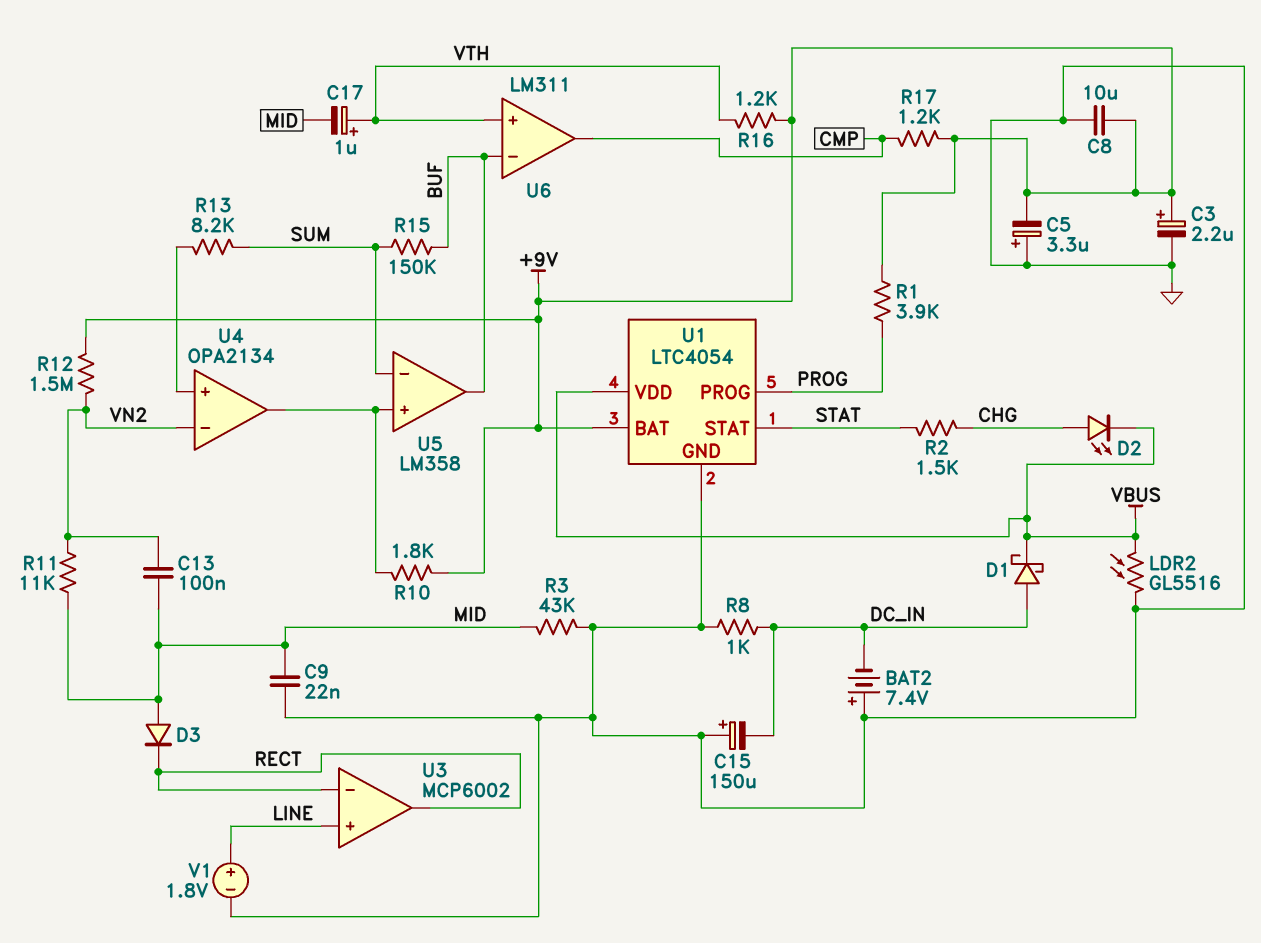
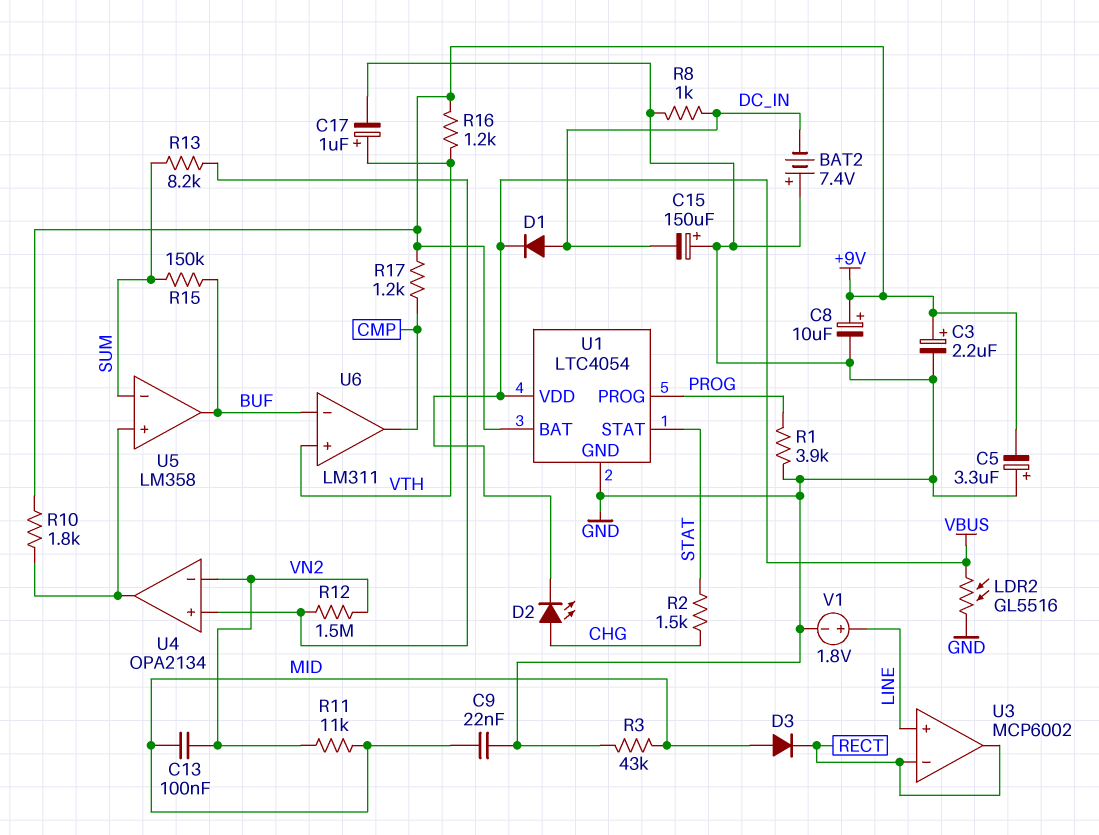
C8: 10uF (+9V, GND) -> 10uF (plus +9V, minus GND)
C17: 1uF (plus VTH, minus MID) -> 1uF (plus VTH, minus GND)
D1: schottky (A DC_IN, K VBUS) -> diode (A DC_IN, K VBUS)
R1: 3.9k (+9V, PROG) -> 3.9k (GND, PROG)
R12: 1.5M (+9V, VN2) -> 1.5M (U4/in+, VN2)

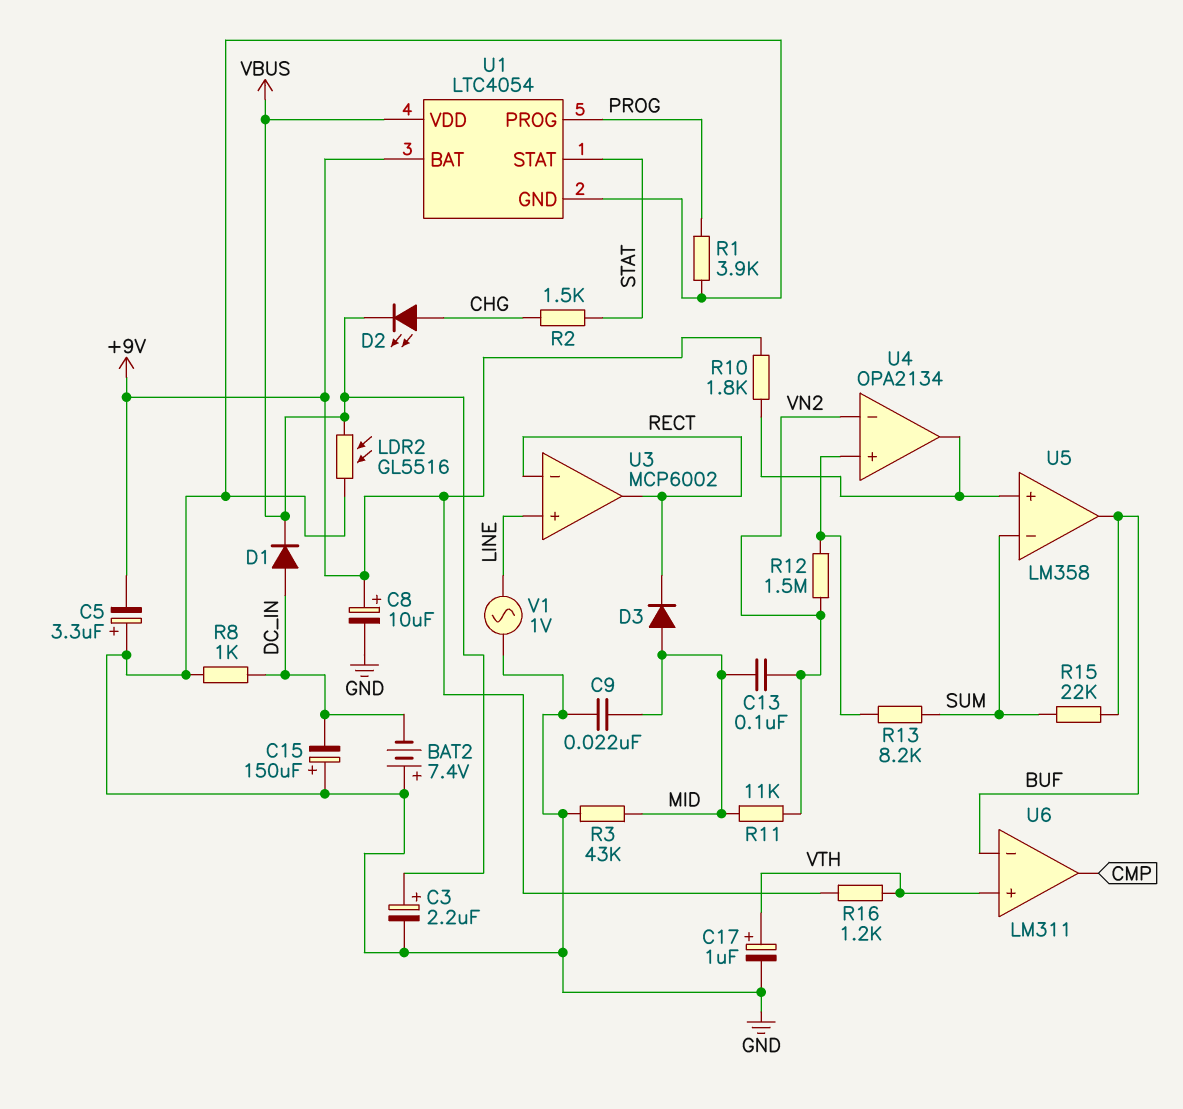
C3: 2.2uF (plus +9V, minus GND) -> 2.2uF (plus VBUS, minus GND)
R15: 150k (BUF, SUM) -> 22k (BUF, SUM)
R17: 1.2k (+9V, CMP) -> none
V1: 1.8V (plus LINE, minus GND) -> AC 1V (GND, LINE)

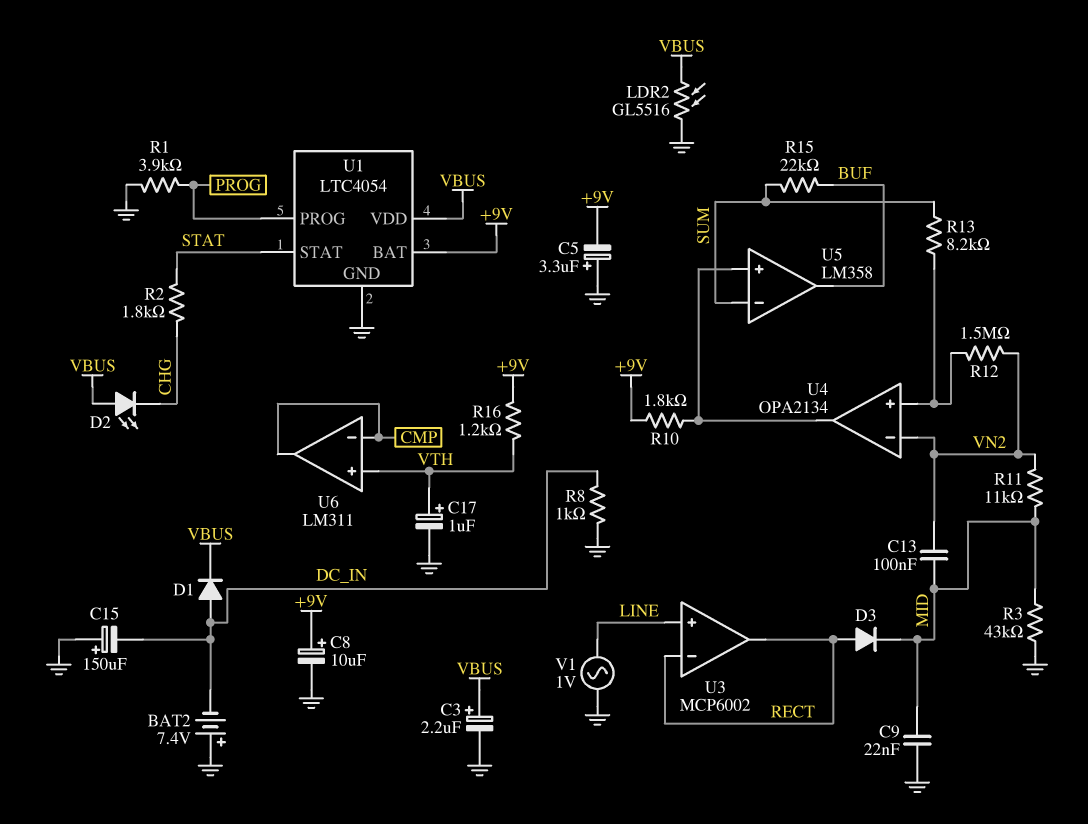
D2: LED (A CHG, K VBUS) -> LED (A VBUS, K CHG)
D3: diode (A MID, K RECT) -> diode (A RECT, K MID)
R2: 1.5k (CHG, STAT) -> 1.8k (CHG, STAT)
U6 pin in-: BUF -> CMP

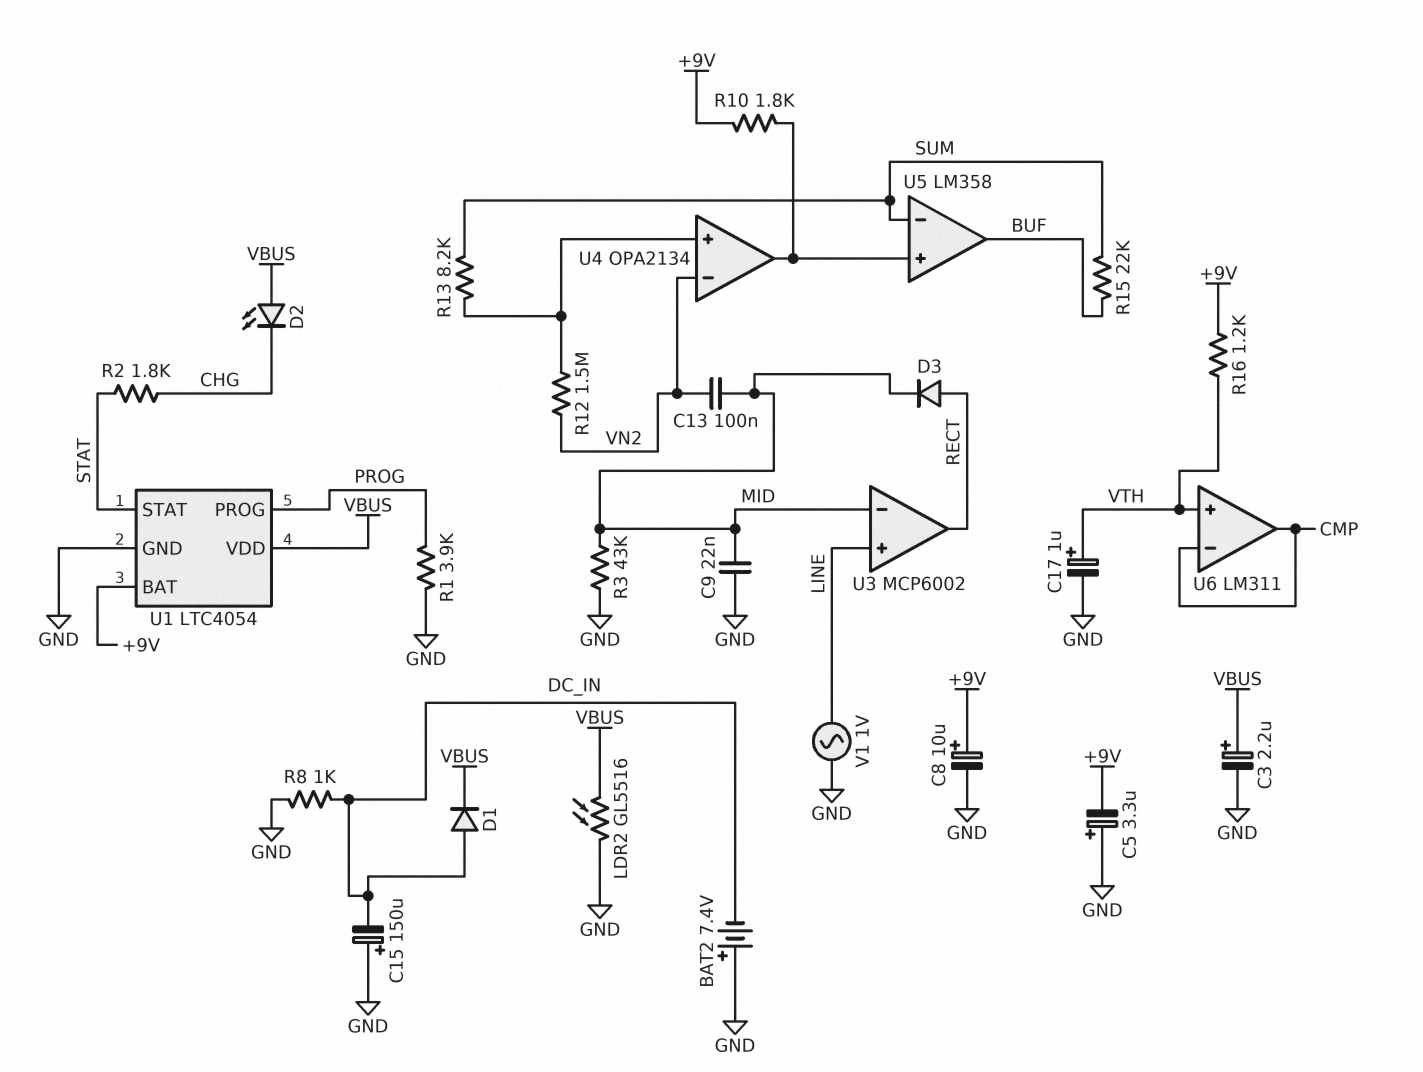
R11: 11k (MID, VN2) -> none
U3 pin in-: RECT -> MID

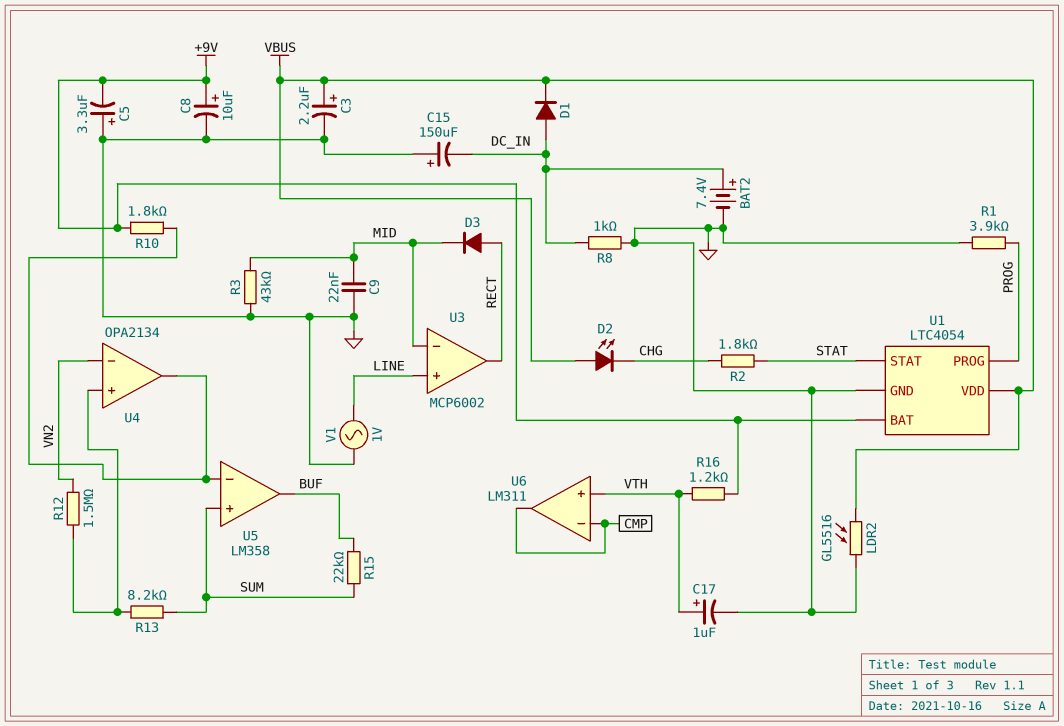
BAT2: 7.4V (plus GND, minus DC_IN) -> 7.4V (plus DC_IN, minus GND)
C13: 100nF (MID, VN2) -> none
U5 pin in+: U4/out -> SUM
U5 pin in-: SUM -> U4/out

